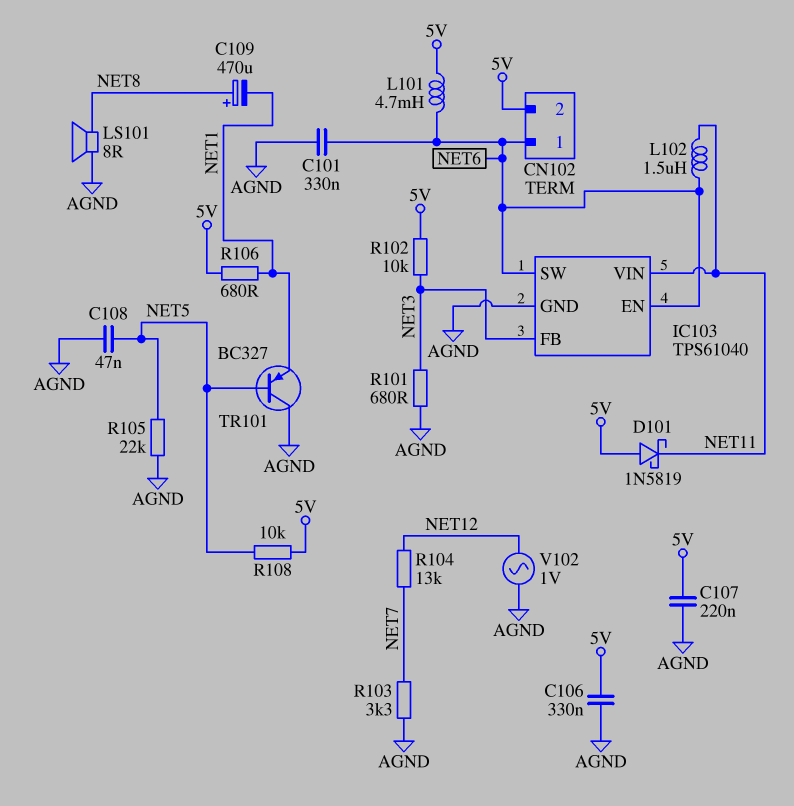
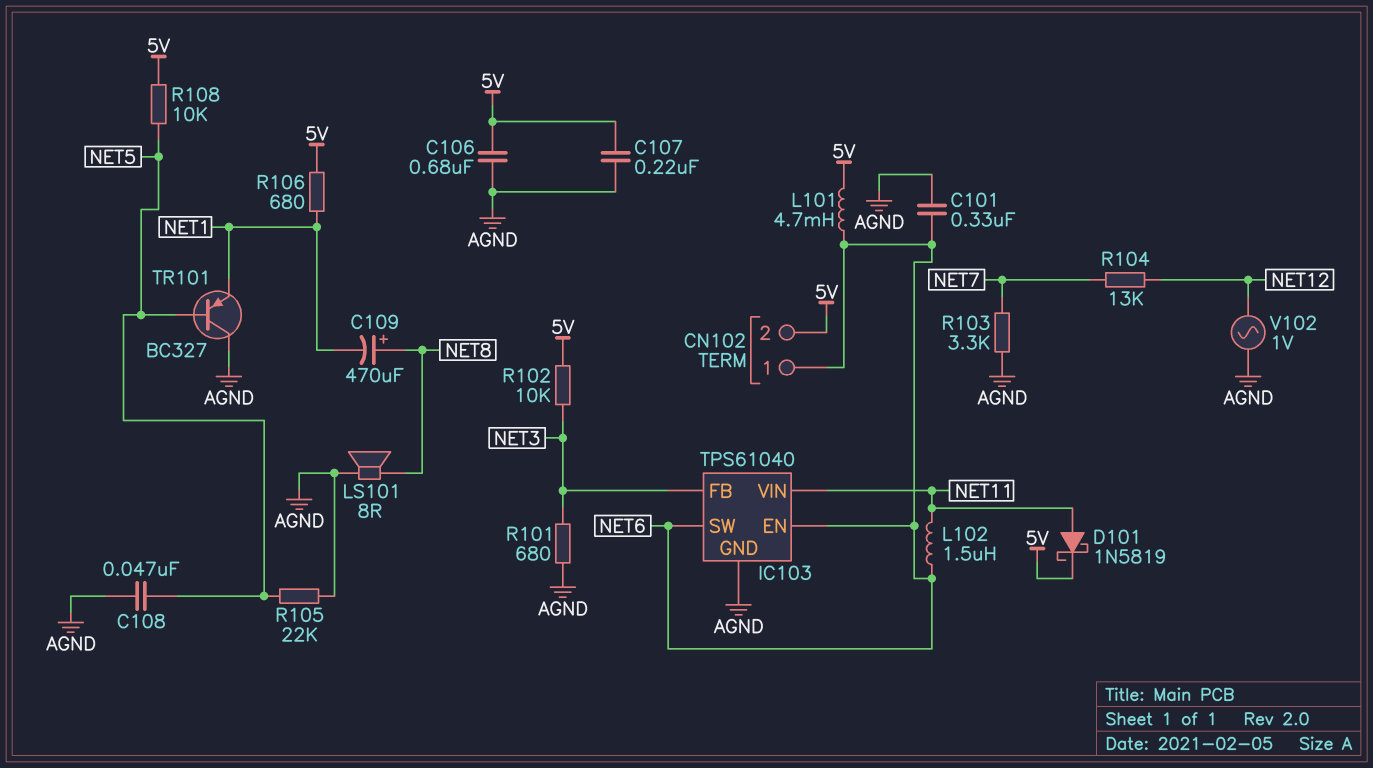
C106: 330nF (5V, AGND) -> 680nF (5V, AGND)
D101: schottky 1N5819 (A 5V, K NET11) -> schottky 1N5819 (A NET11, K 5V)

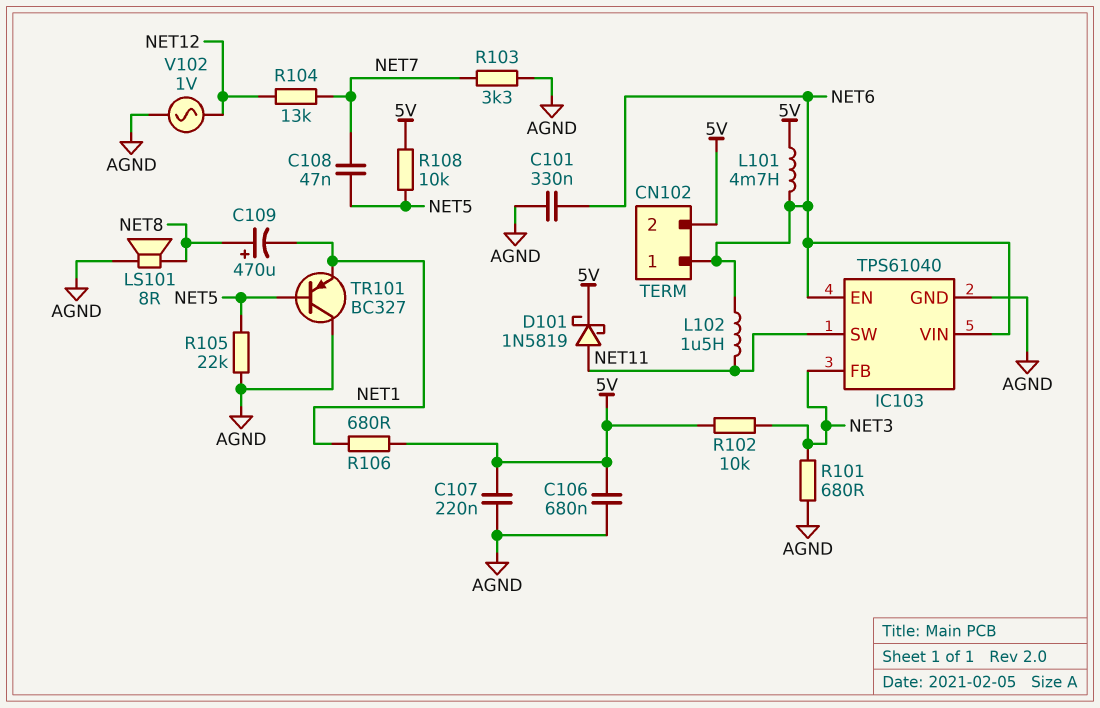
C108: 47nF (AGND, NET5) -> 47nF (NET5, NET7)
IC103 pin SW: NET6 -> NET11
IC103 pin VIN: NET11 -> NET6

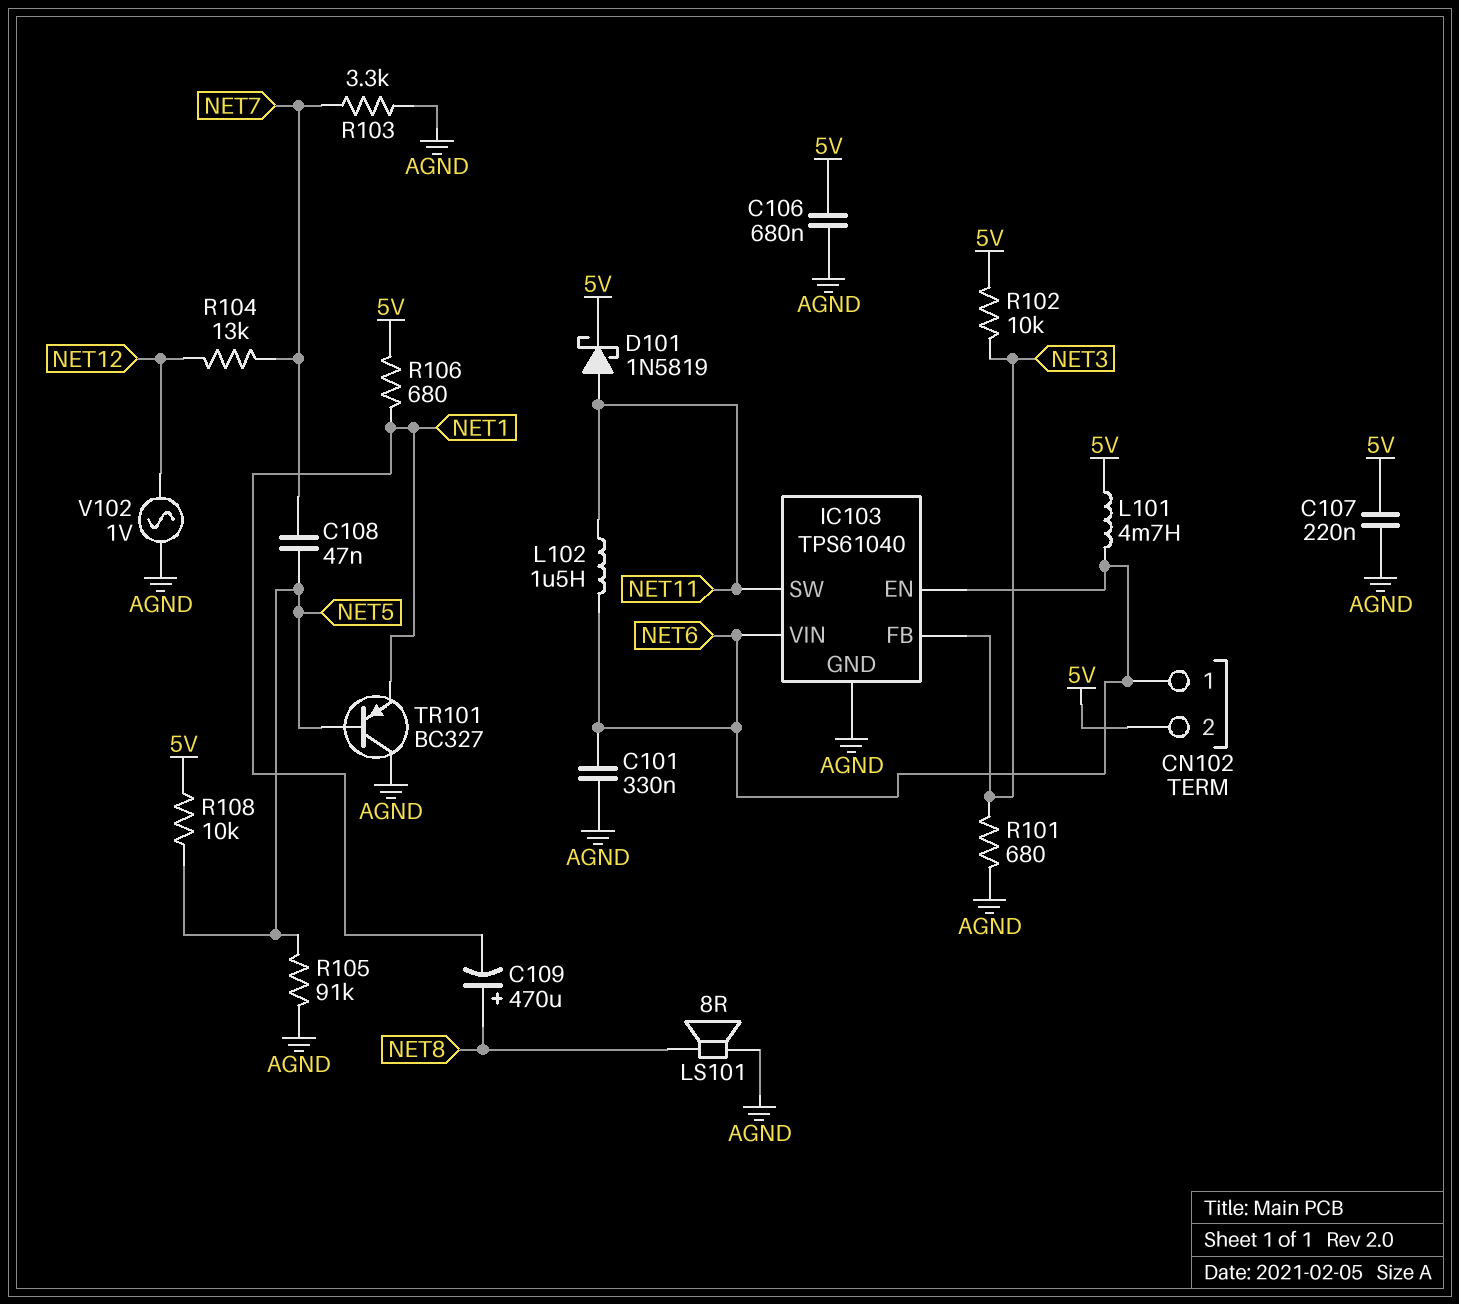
R105: 22k (AGND, NET5) -> 91k (AGND, NET5)

